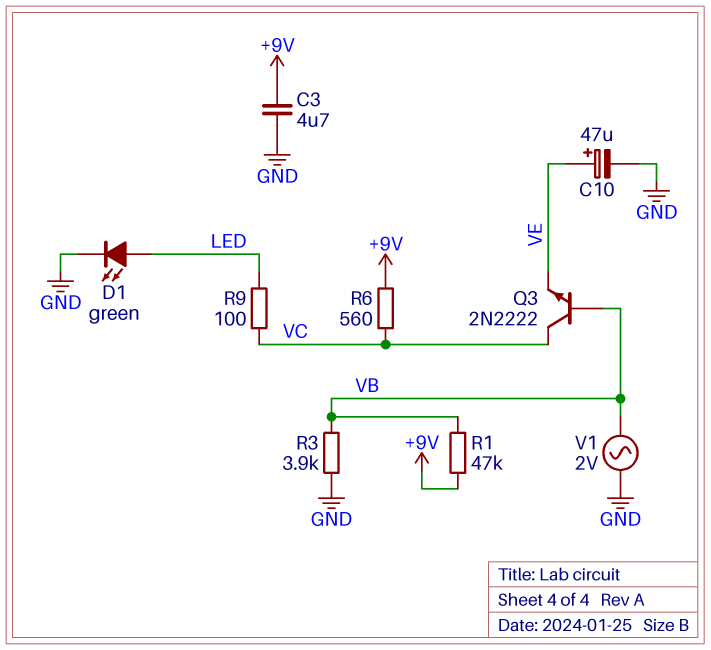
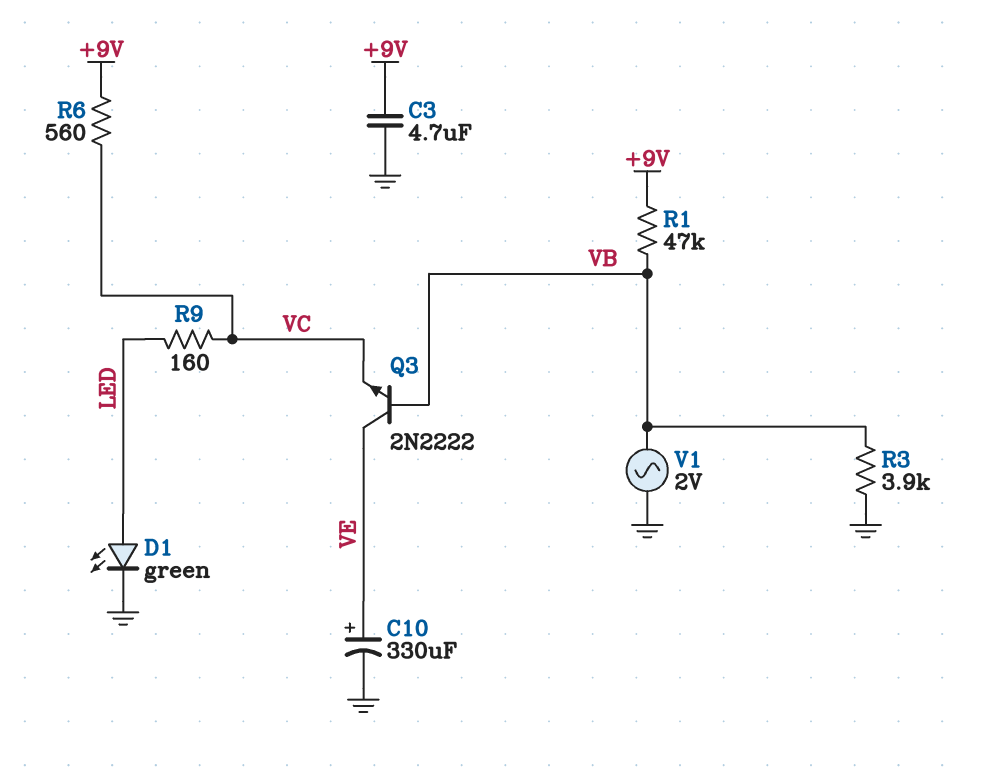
C10: 47uF (plus VE, minus GND) -> 330uF (plus VE, minus GND)
Q3: NPN 2N2222 (B VB, C VC, E VE) -> NPN 2N2222 (B VB, C VE, E VC)
R9: 100 (LED, VC) -> 160 (LED, VC)

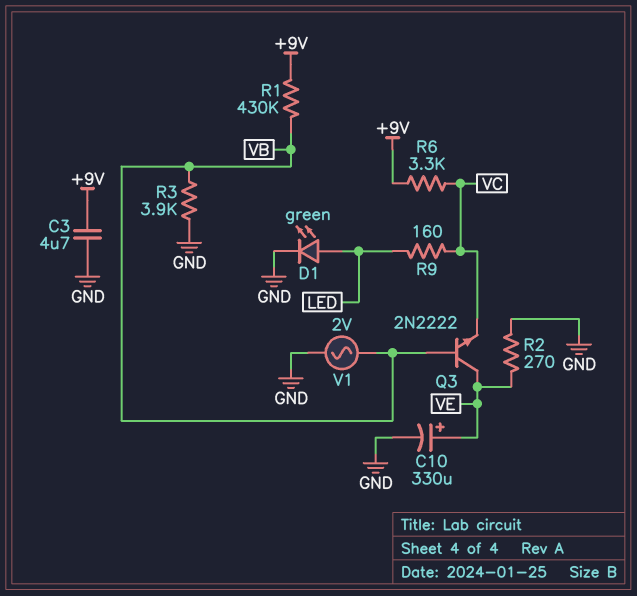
R1: 47k (+9V, VB) -> 430k (+9V, VB)
R2: none -> 270 (GND, VE)
R6: 560 (+9V, VC) -> 3.3k (+9V, VC)

